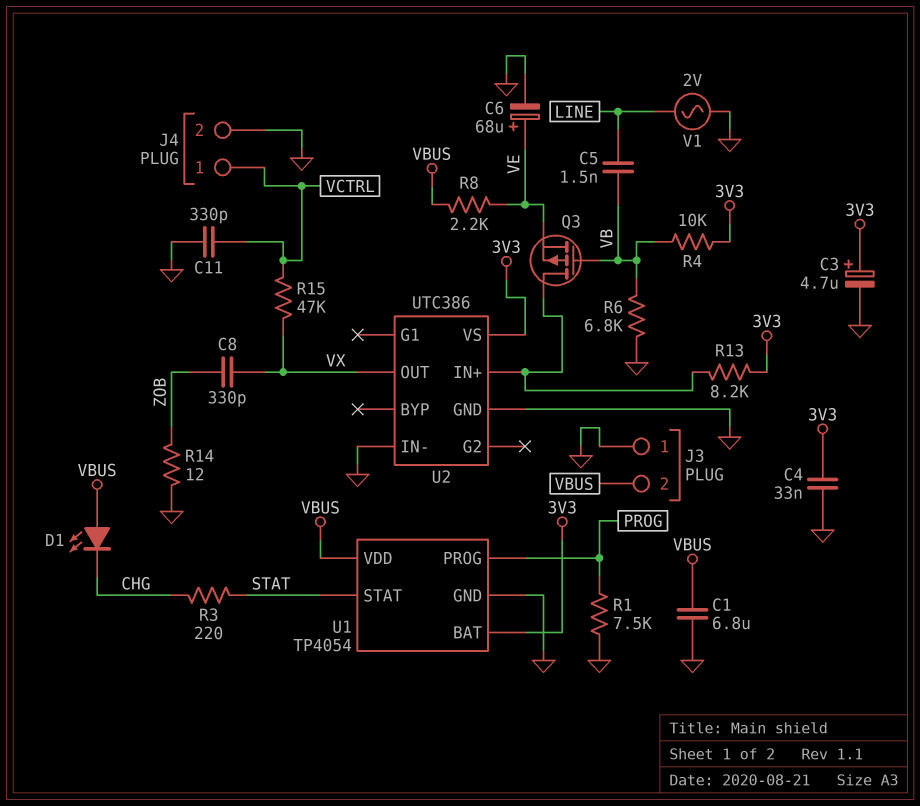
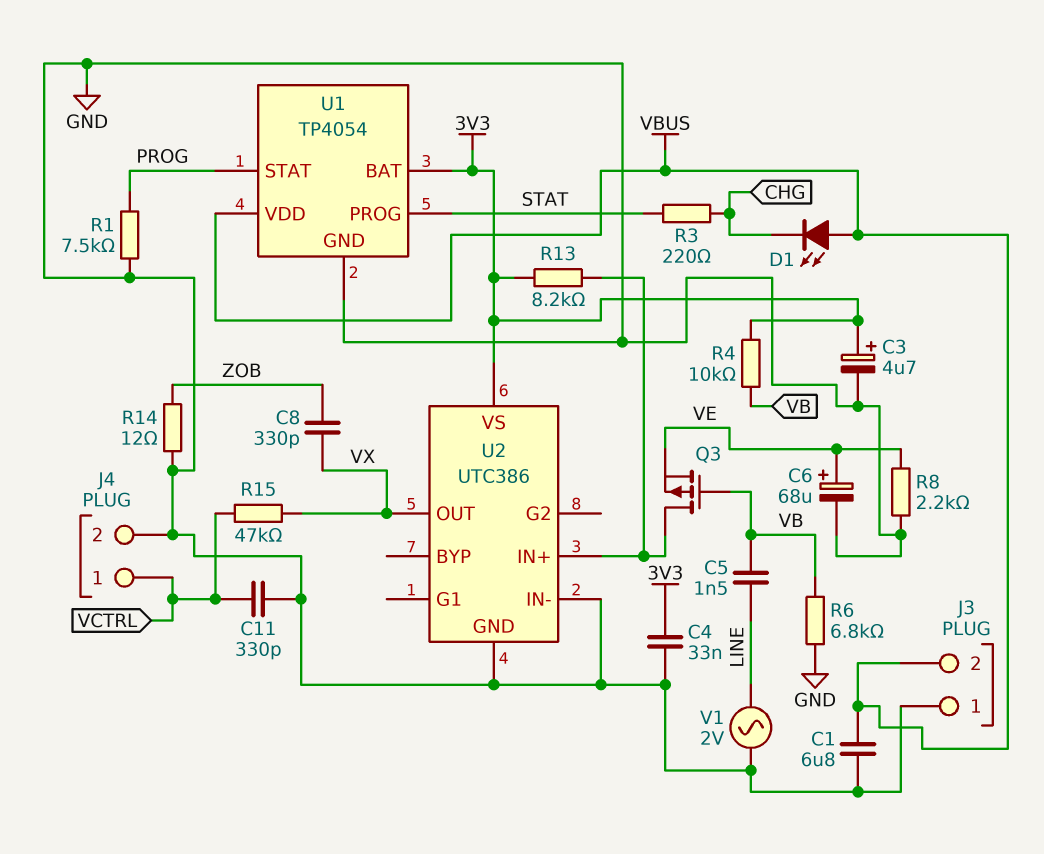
R8: 2.2k (VBUS, VE) -> 2.2k (GND, VE)
U1 pin PROG: PROG -> STAT
U1 pin STAT: STAT -> PROG

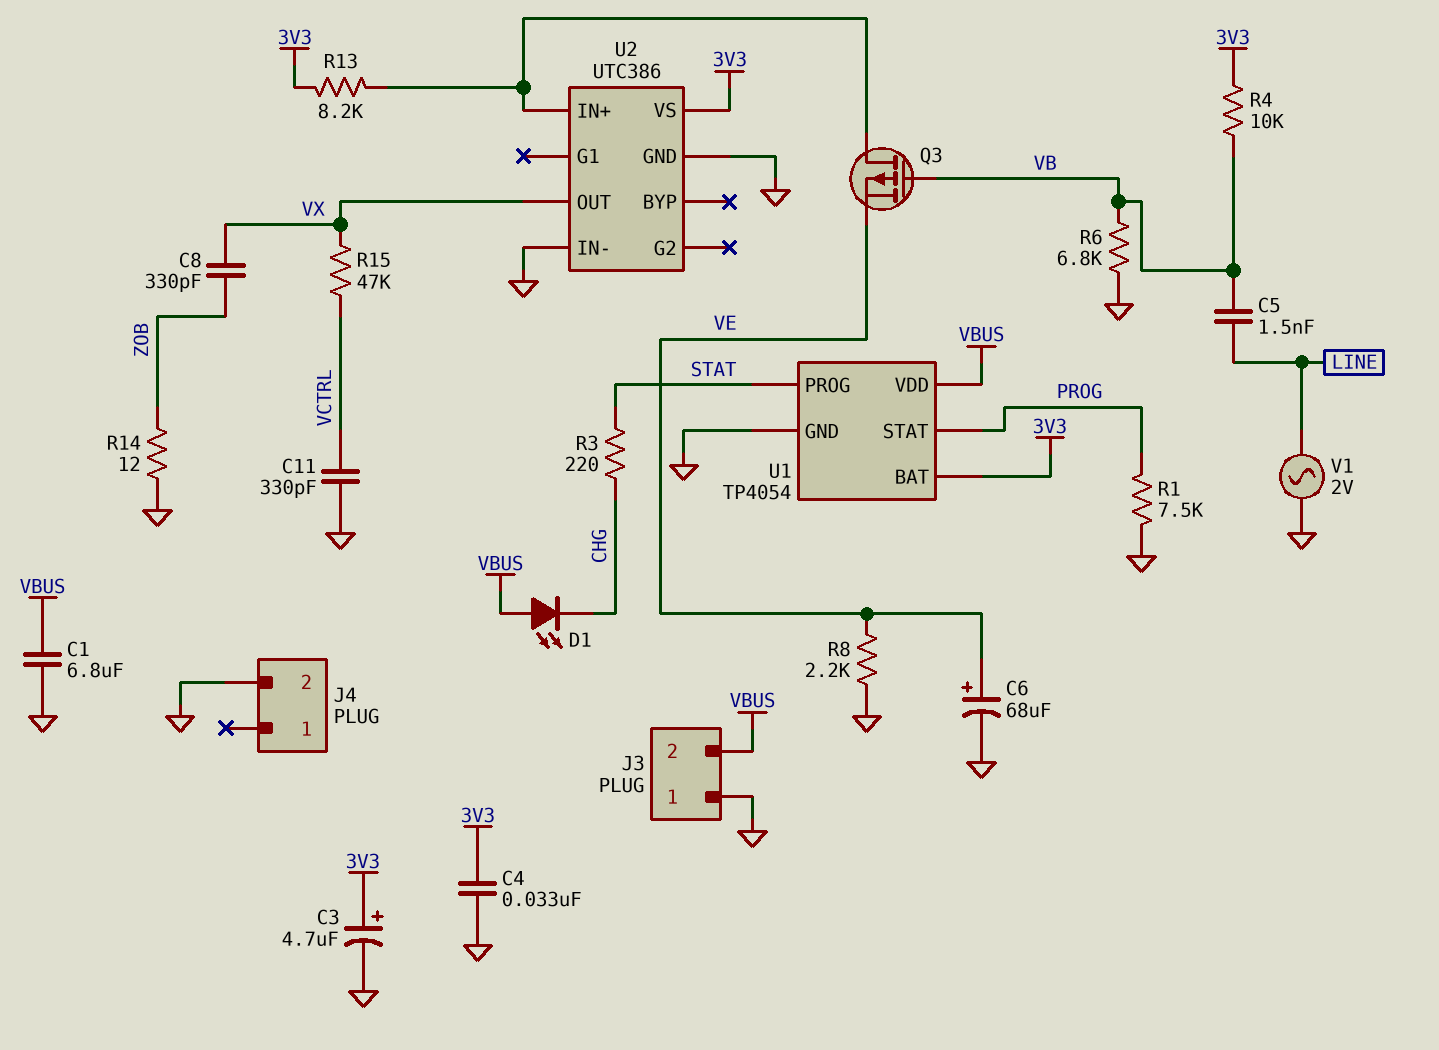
J4 pin 1: VCTRL -> none

